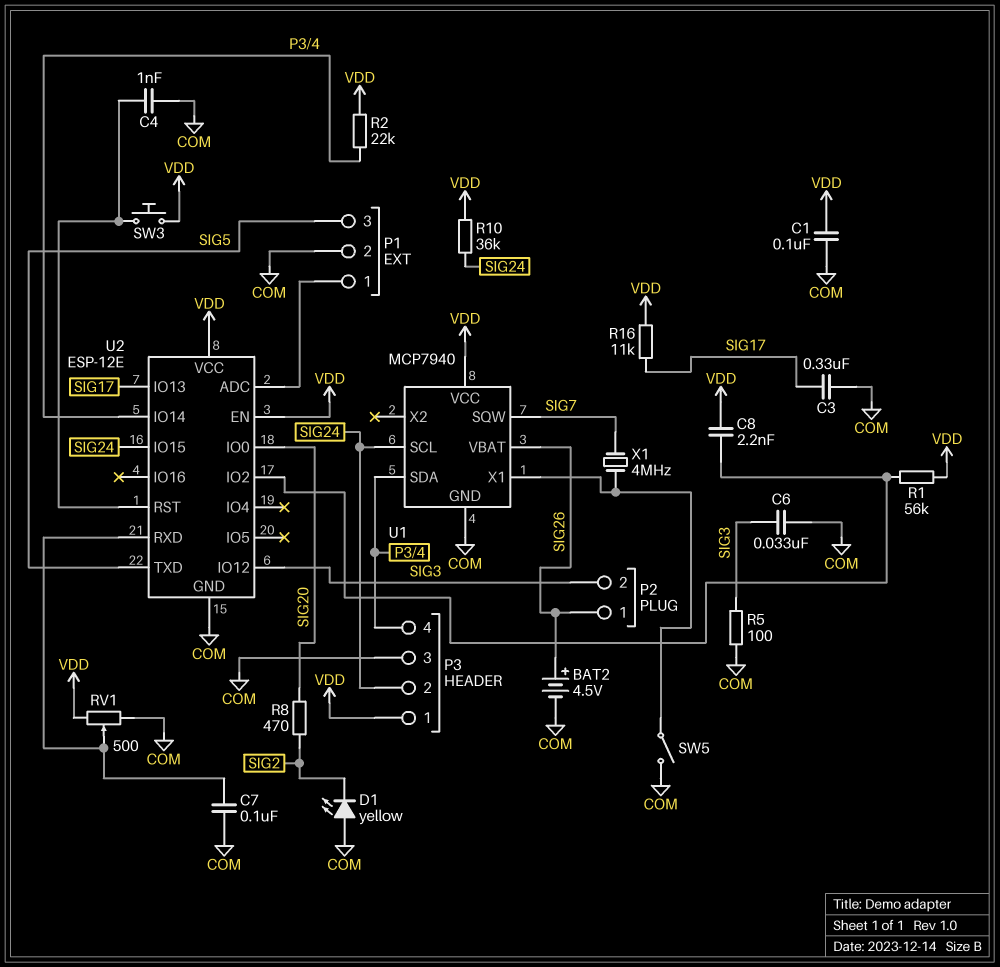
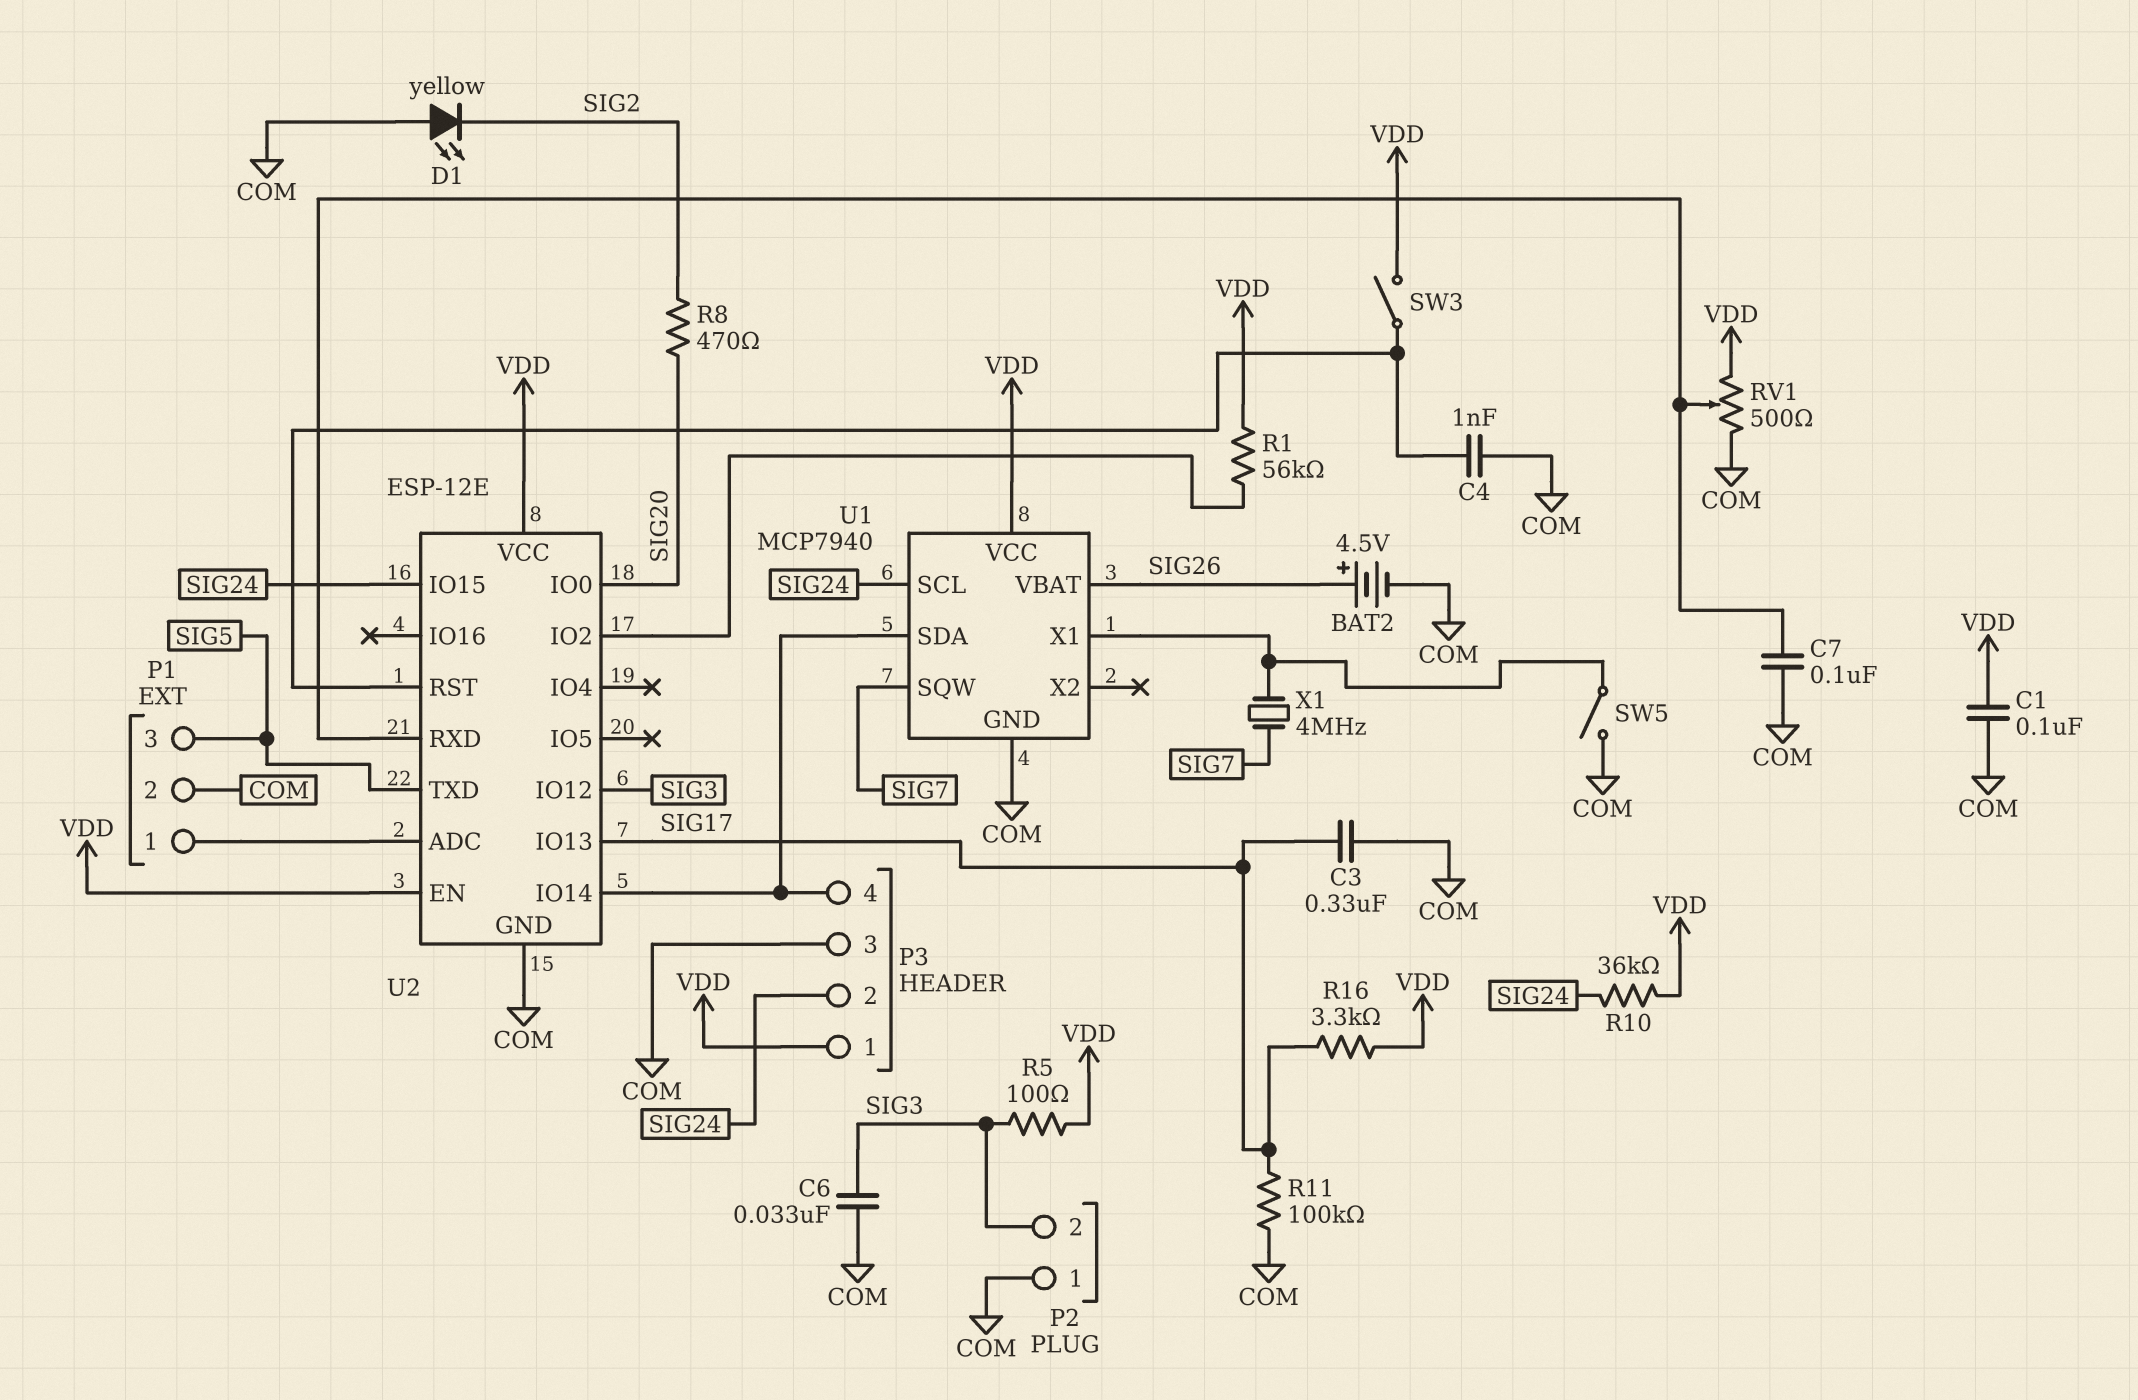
C8: 2.2nF (U2/IO2, VDD) -> none
P2 pin 1: SIG26 -> COM
R2: 22k (P3/4, VDD) -> none
R5: 100 (COM, SIG3) -> 100 (SIG3, VDD)
R11: none -> 100k (COM, SIG17)
R16: 11k (SIG17, VDD) -> 3.3k (SIG17, VDD)
SW3: button (U2/RST, VDD) -> switch (U2/RST, VDD)

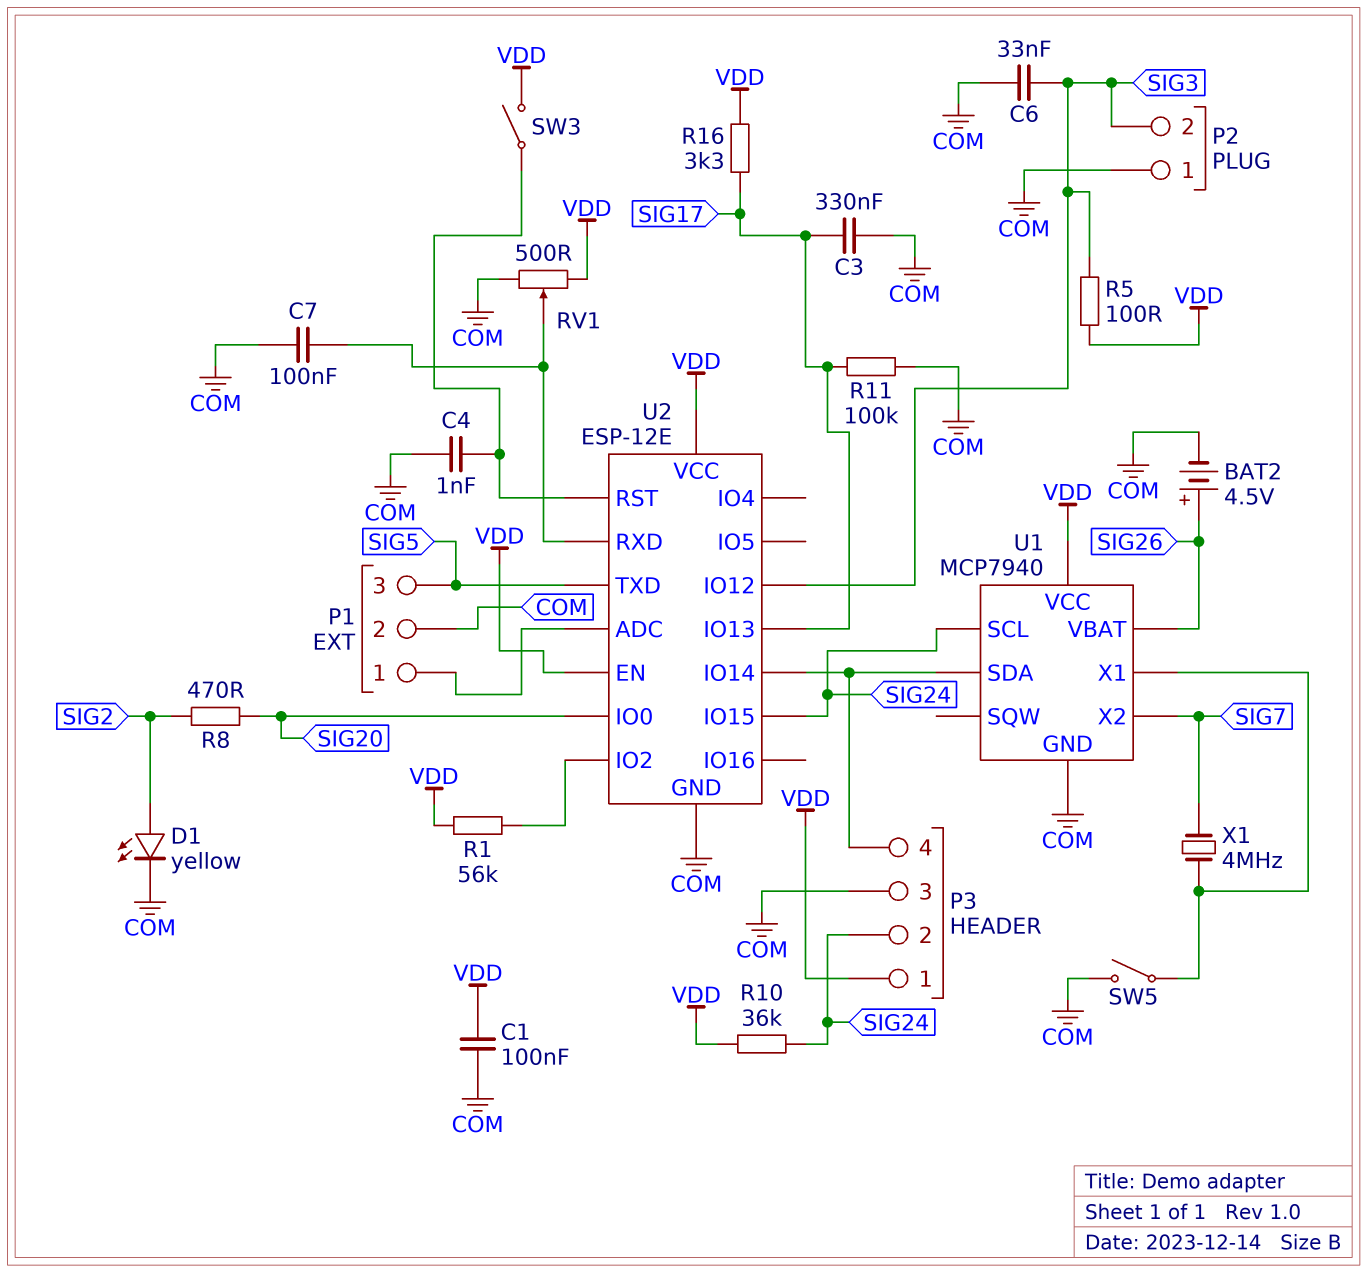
D1: LED yellow (A COM, K SIG2) -> LED yellow (A SIG2, K COM)
U1 pin SQW: SIG7 -> none
U1 pin X2: none -> SIG7

